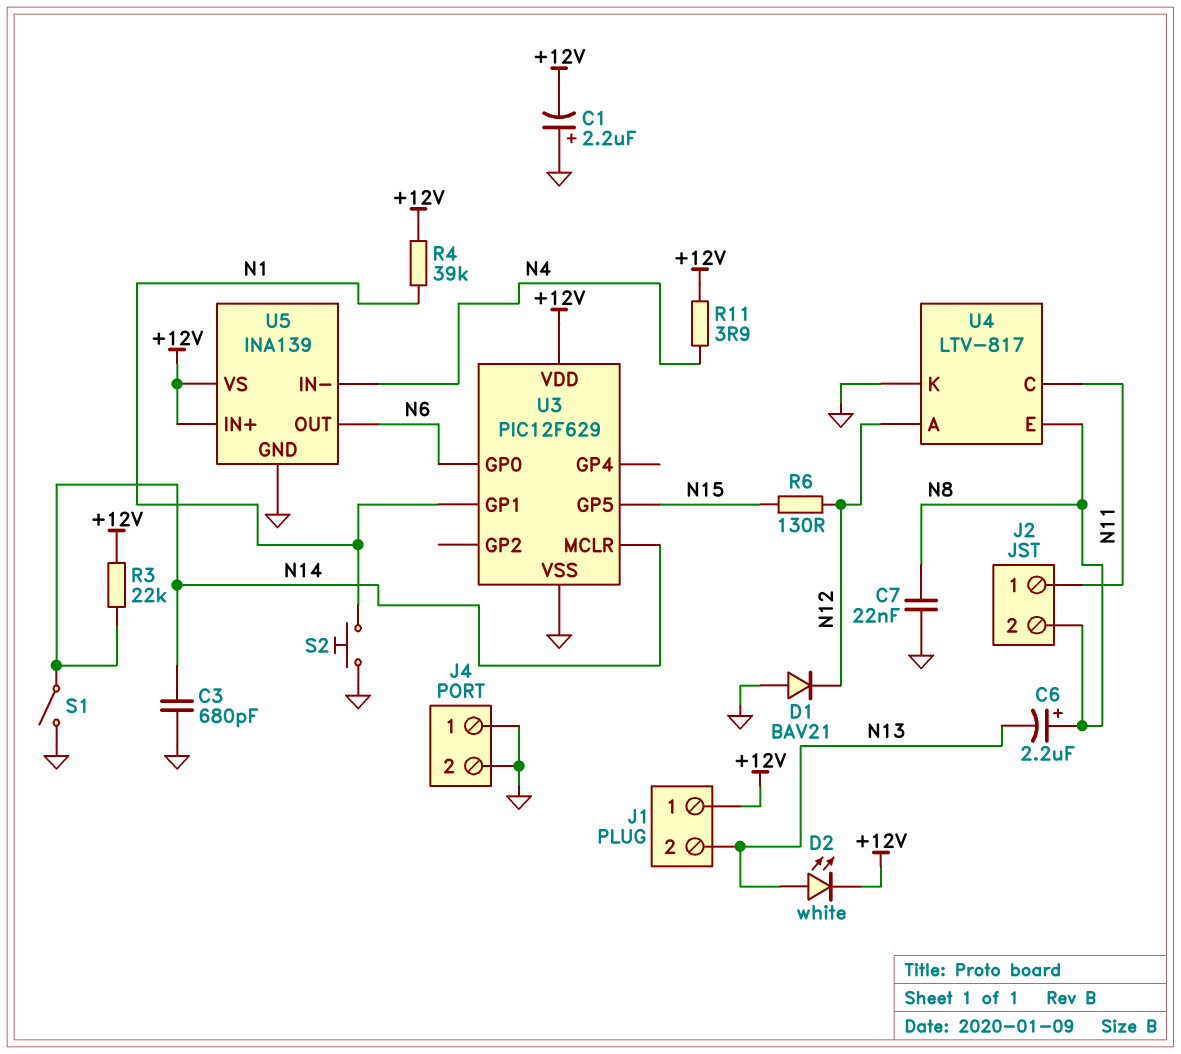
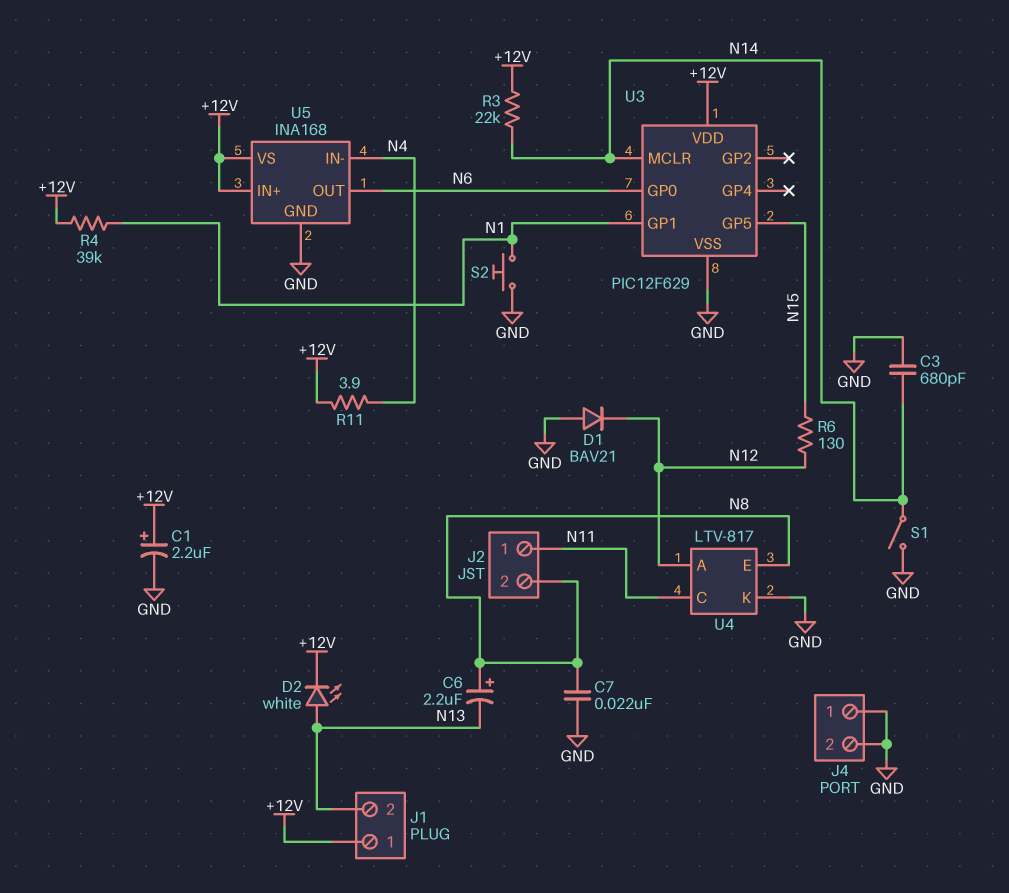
C1: 2.2uF (plus GND, minus +12V) -> 2.2uF (plus +12V, minus GND)
U5: INA139 -> INA168

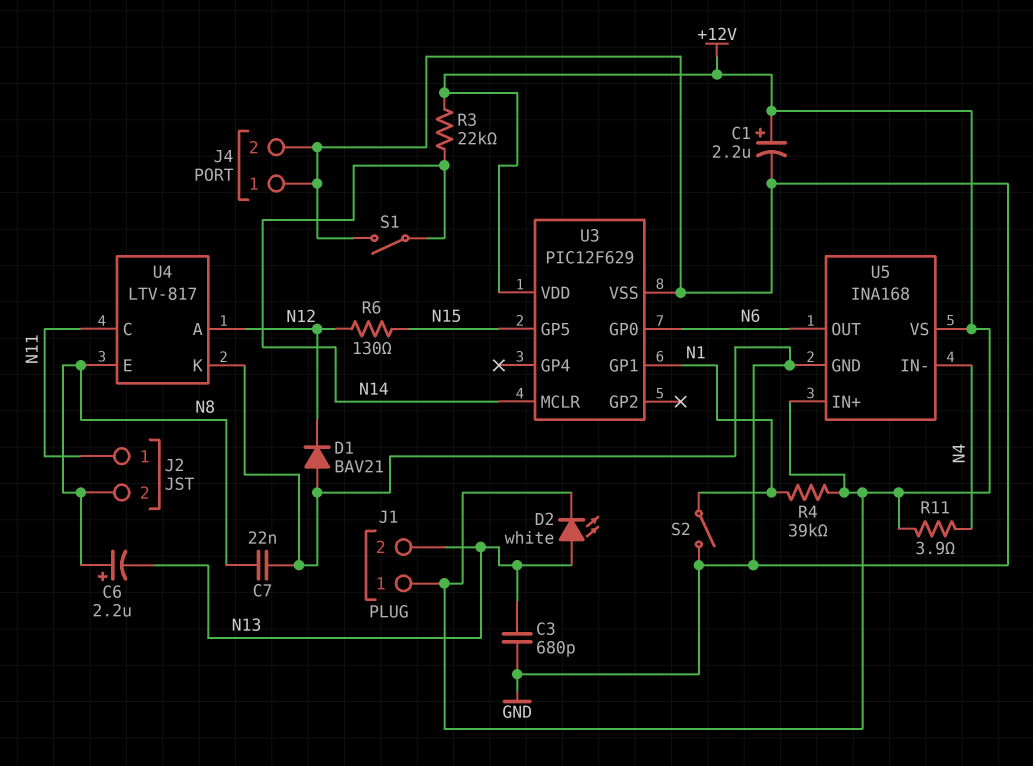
C3: 680pF (GND, N14) -> 680pF (GND, N13)
S2: button (GND, N1) -> switch (GND, N1)

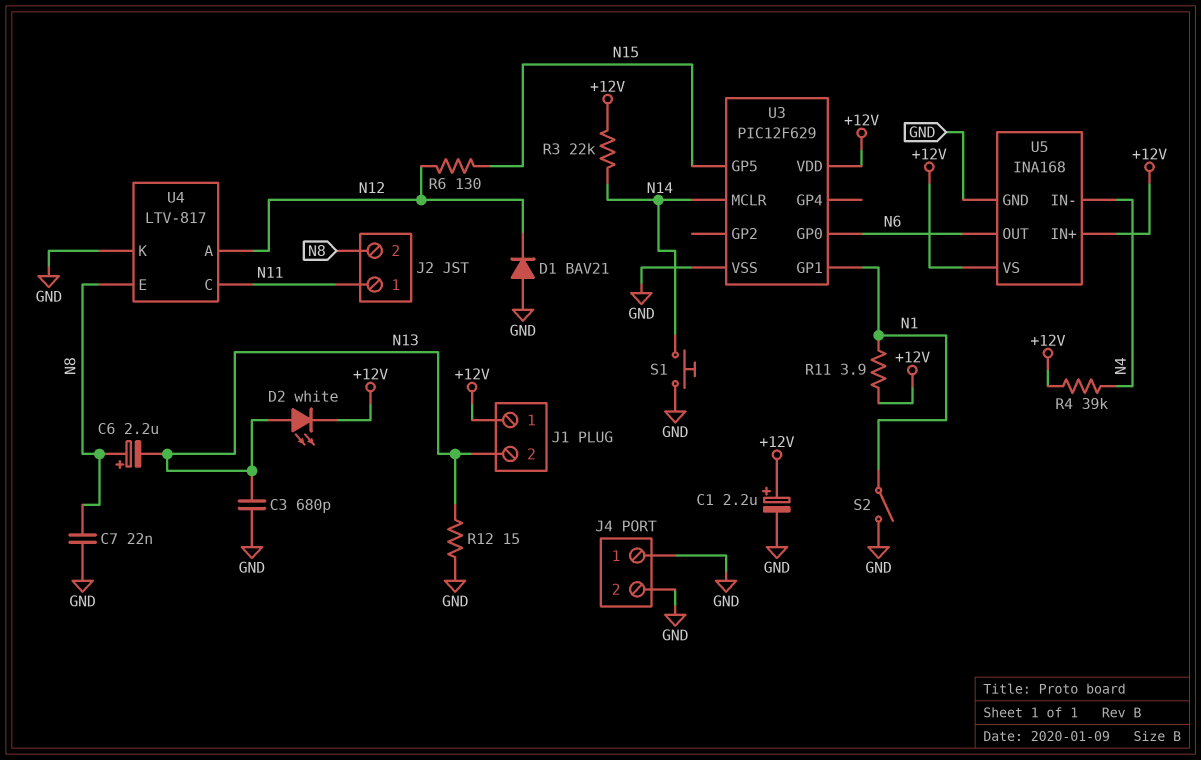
R4: 39k (+12V, N1) -> 39k (+12V, N4)
R11: 3.9 (+12V, N4) -> 3.9 (+12V, N1)
R12: none -> 15 (GND, N13)
S1: switch (GND, N14) -> button (GND, N14)

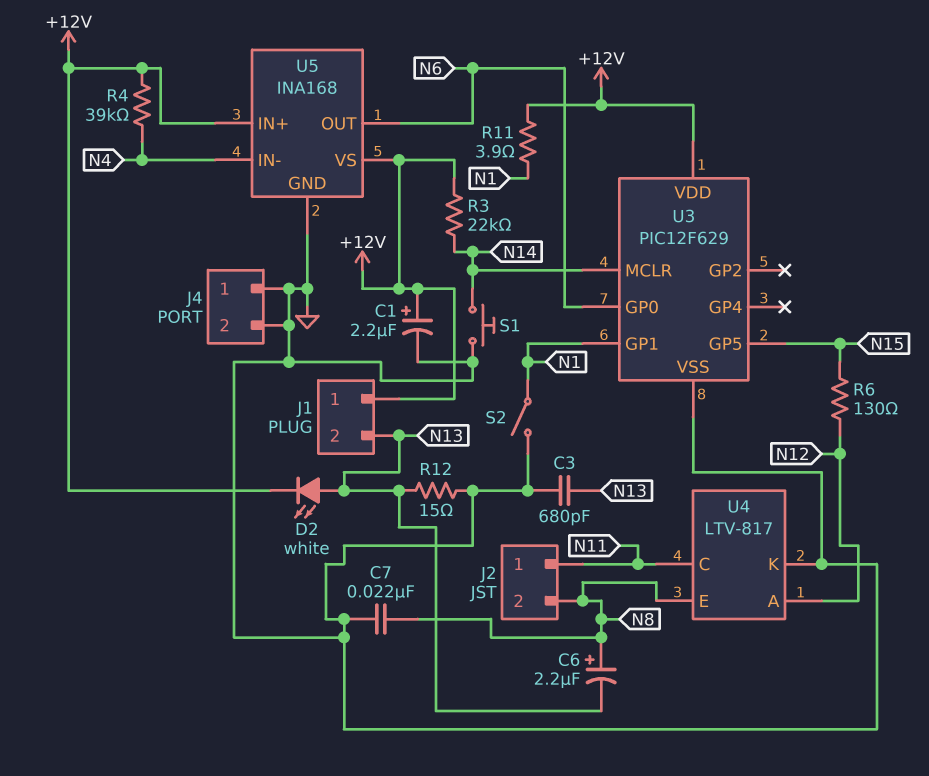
D1: diode BAV21 (A GND, K N12) -> none

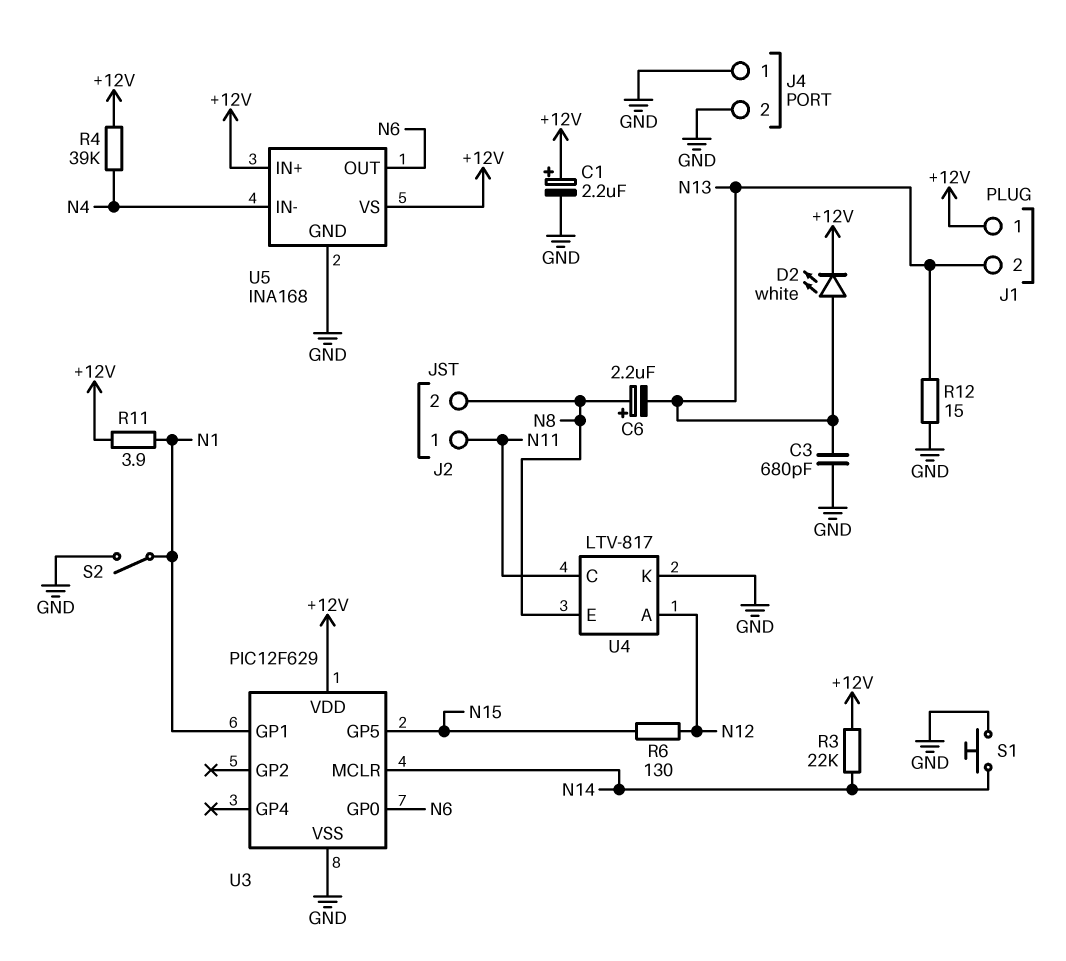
C7: 22nF (GND, N8) -> none

